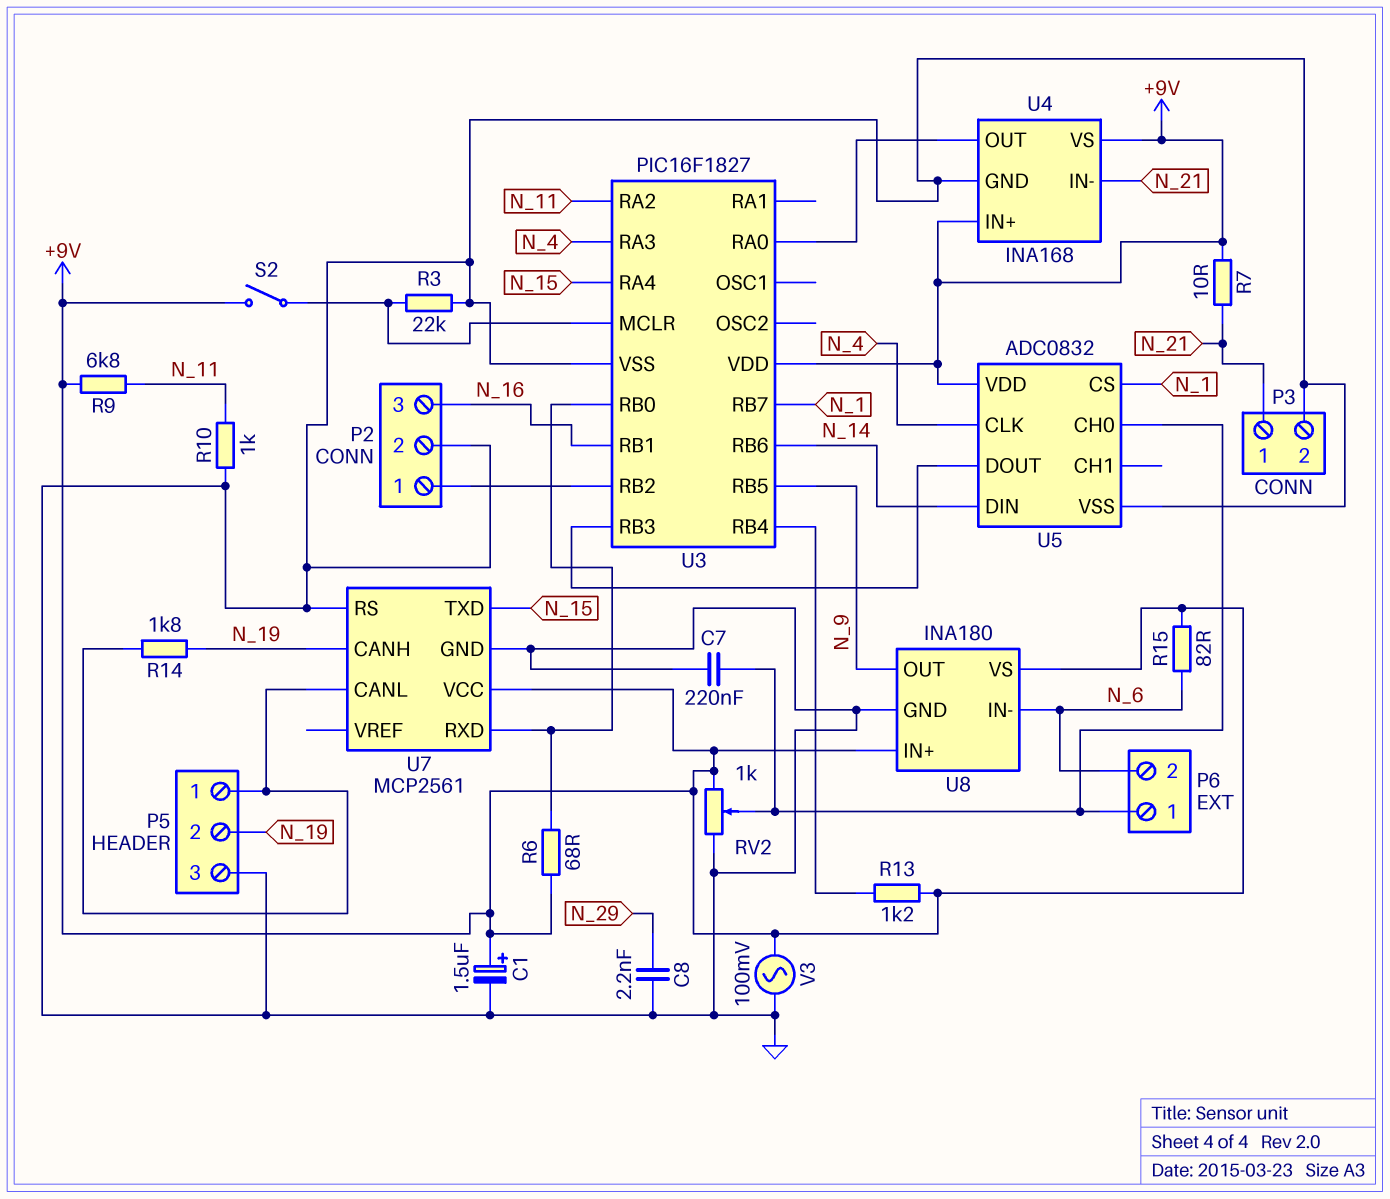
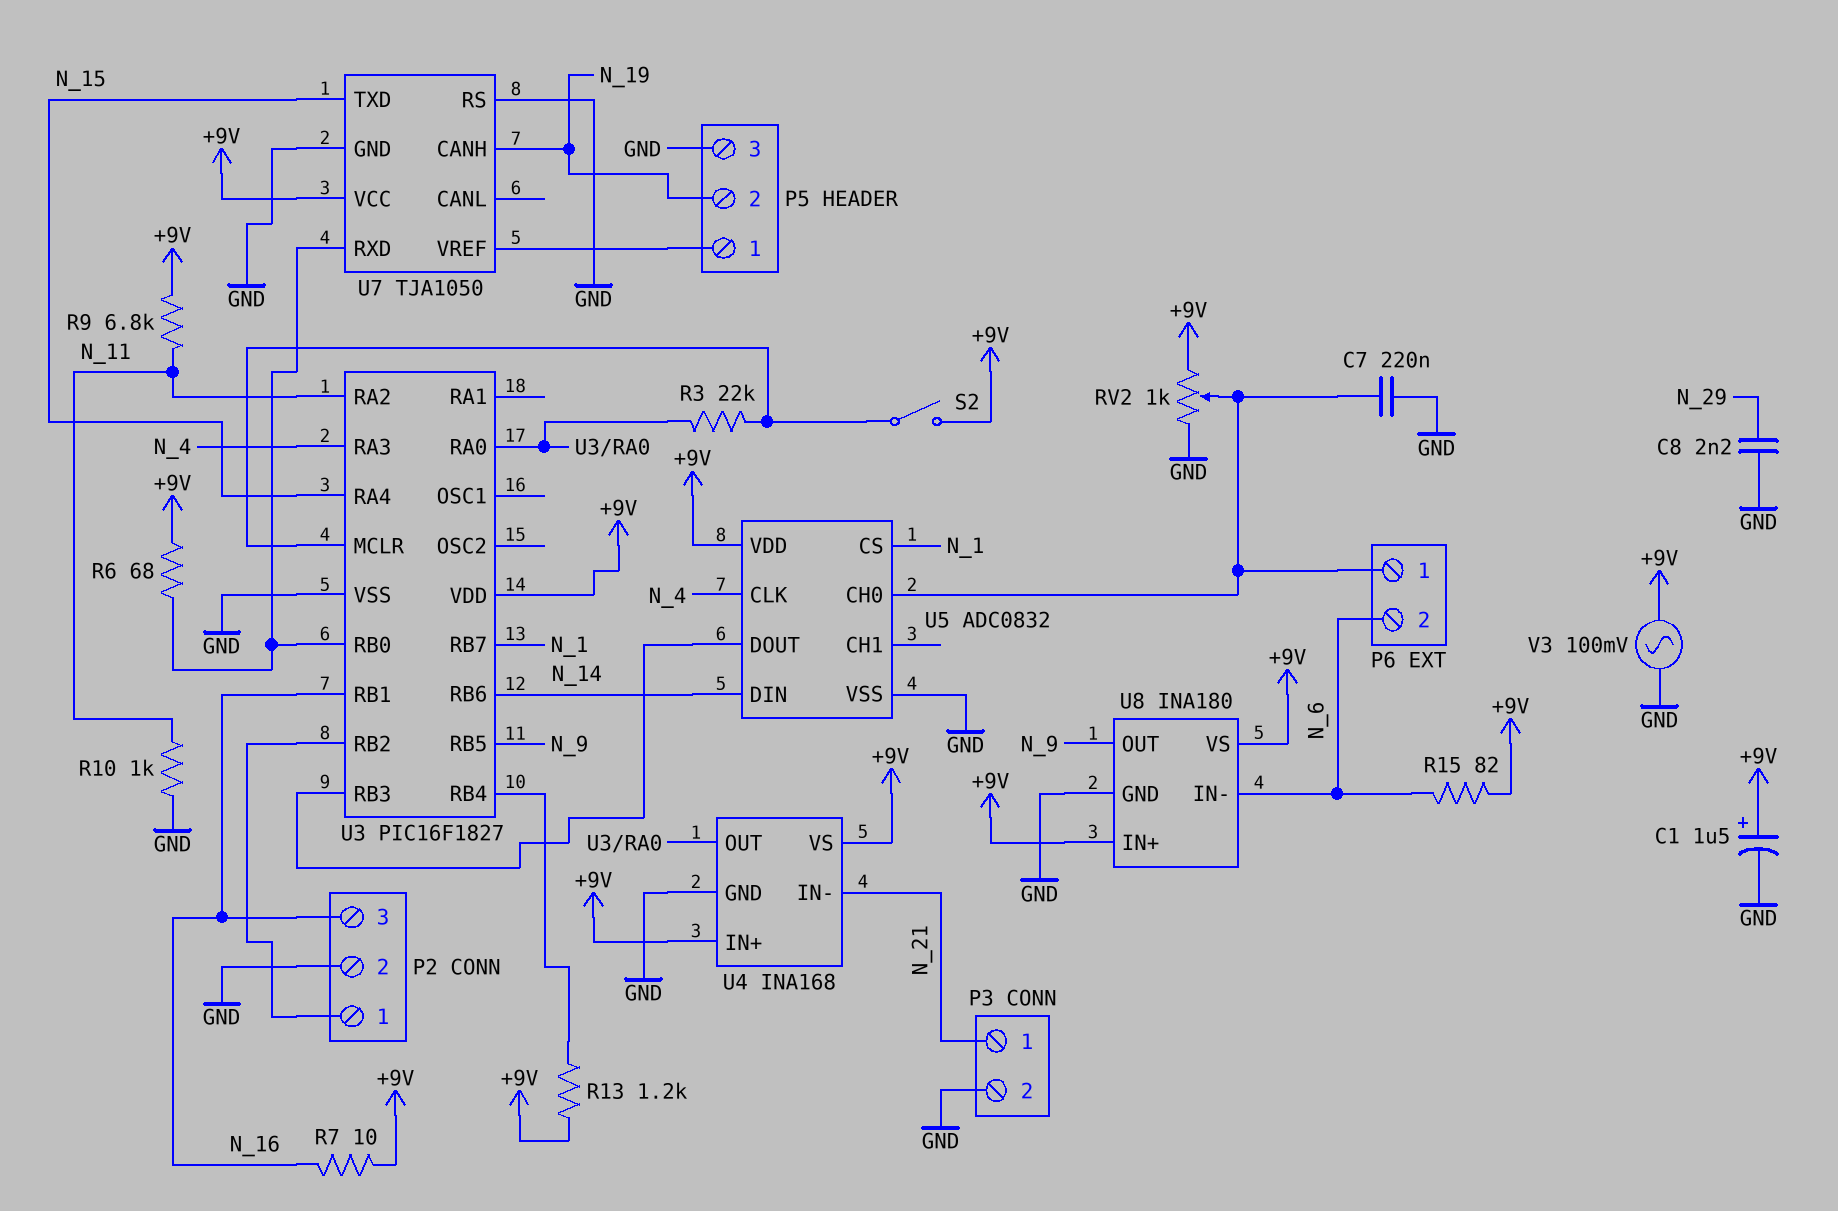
R3: 22k (GND, U3/MCLR) -> 22k (U3/MCLR, U3/RA0)
R7: 10 (+9V, N_21) -> 10 (+9V, N_16)
R14: 1.8k (N_19, P5/1) -> none
U7: MCP2561 -> TJA1050
U7 pin CANL: P5/1 -> none
U7 pin VREF: none -> P5/1

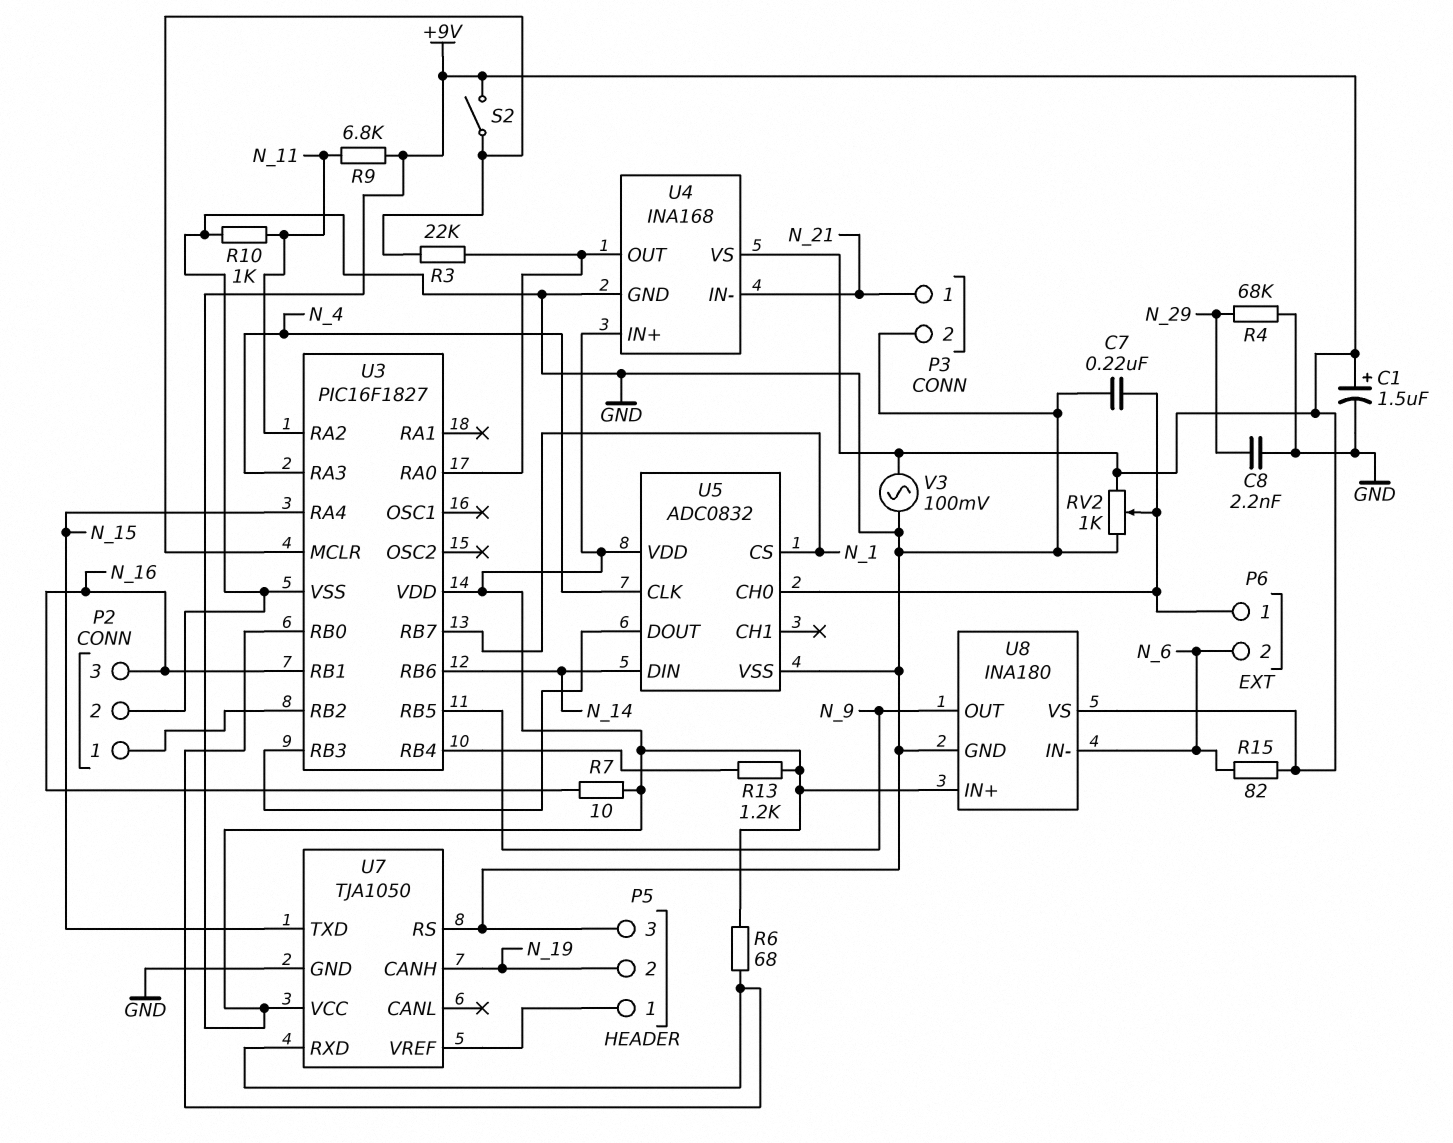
R4: none -> 68k (GND, N_29)

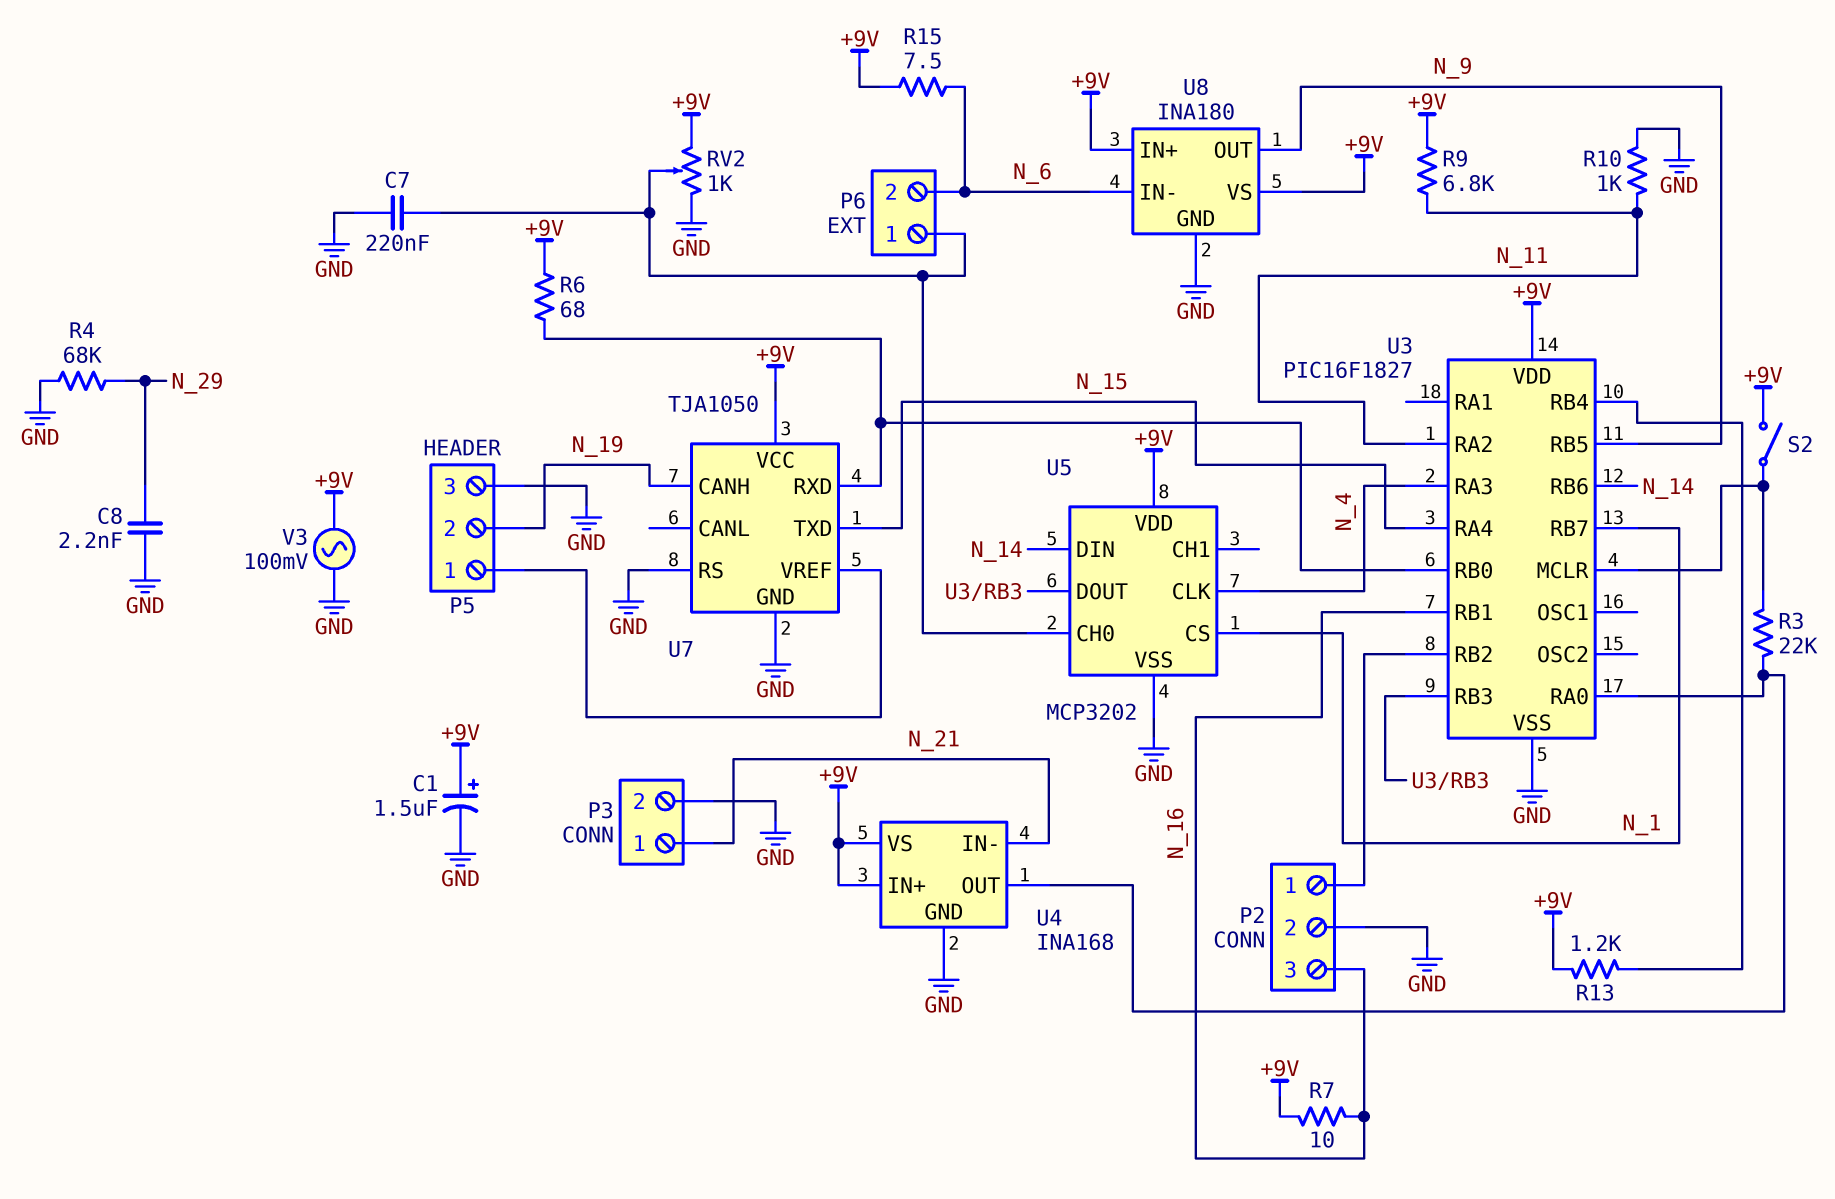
R15: 82 (+9V, N_6) -> 7.5 (+9V, N_6)
U5: ADC0832 -> MCP3202

